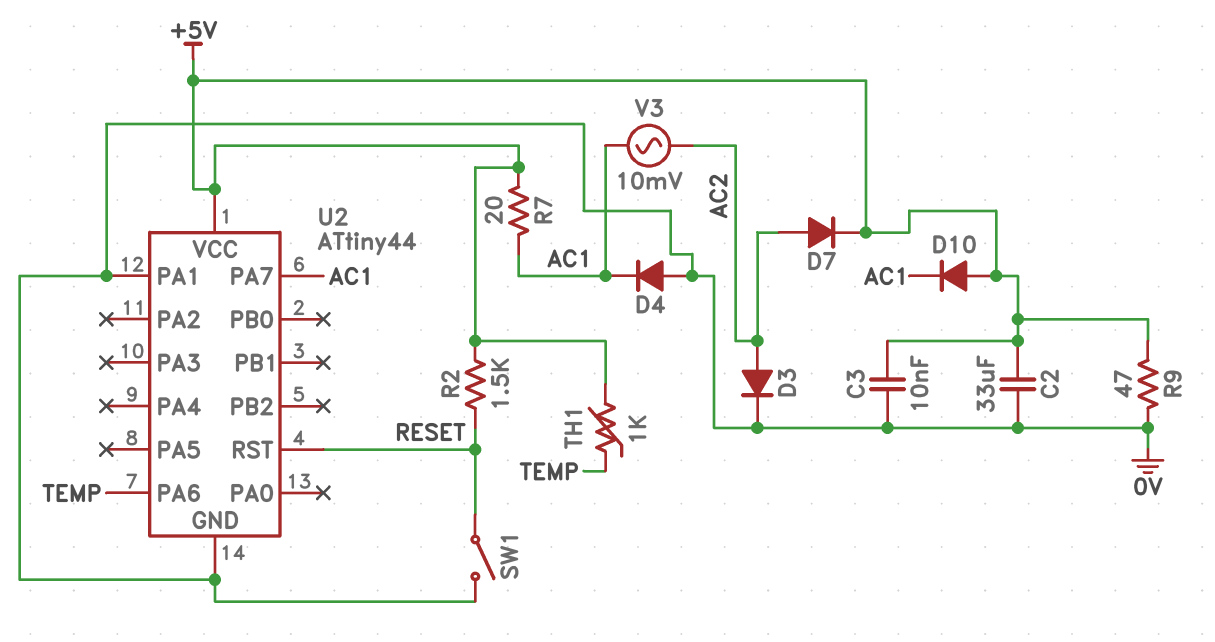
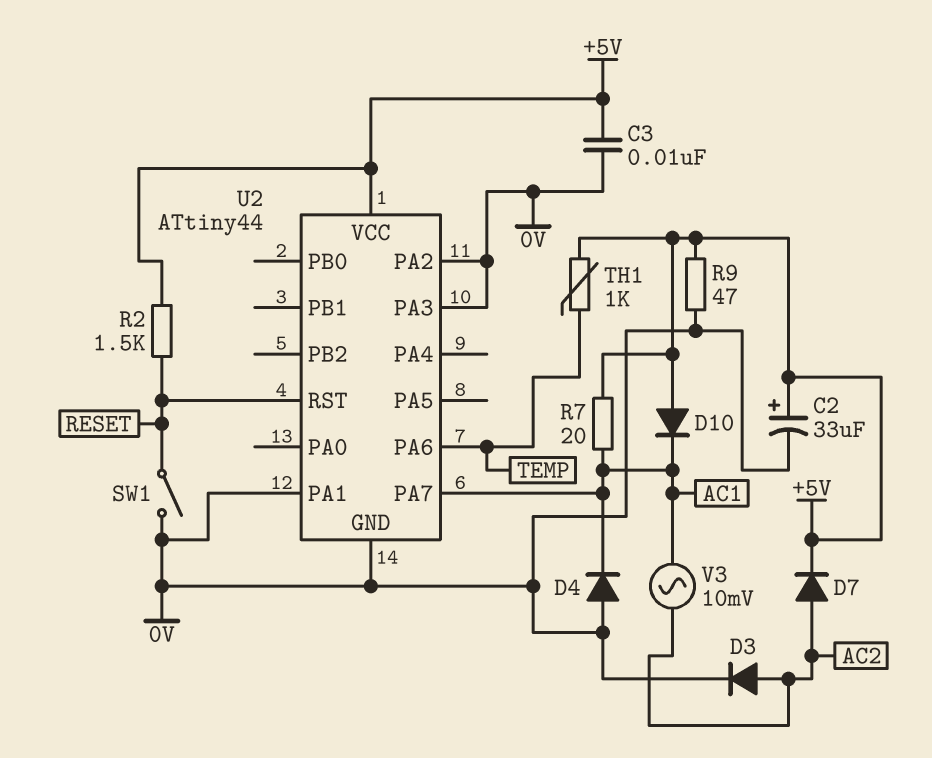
C2: 33uF (+5V, 0V) -> 33uF (plus +5V, minus 0V)
U2 pin PA2: none -> 0V
U2 pin PA3: none -> 0V

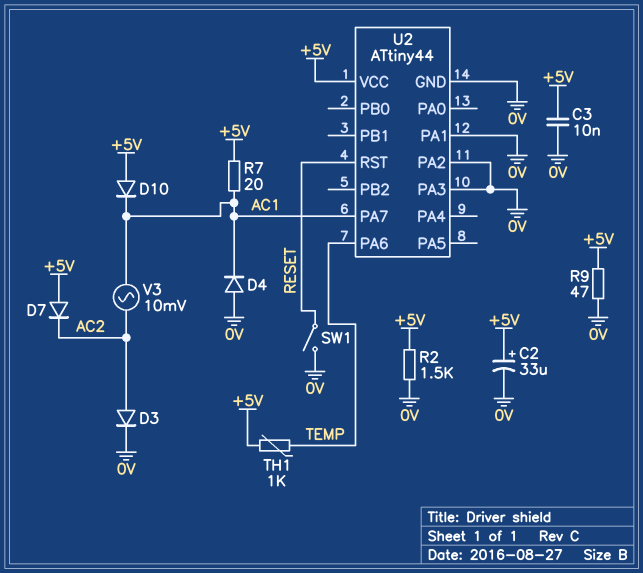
D7: diode (A AC2, K +5V) -> diode (A +5V, K AC2)
R2: 1.5k (+5V, RESET) -> 1.5k (+5V, 0V)

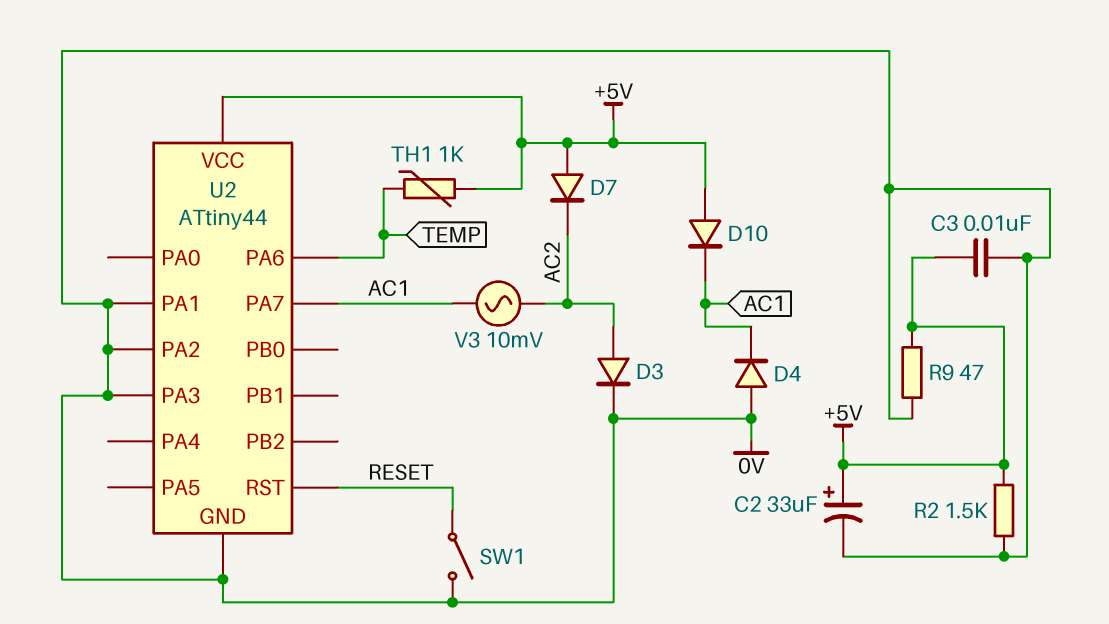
R7: 20 (+5V, AC1) -> none

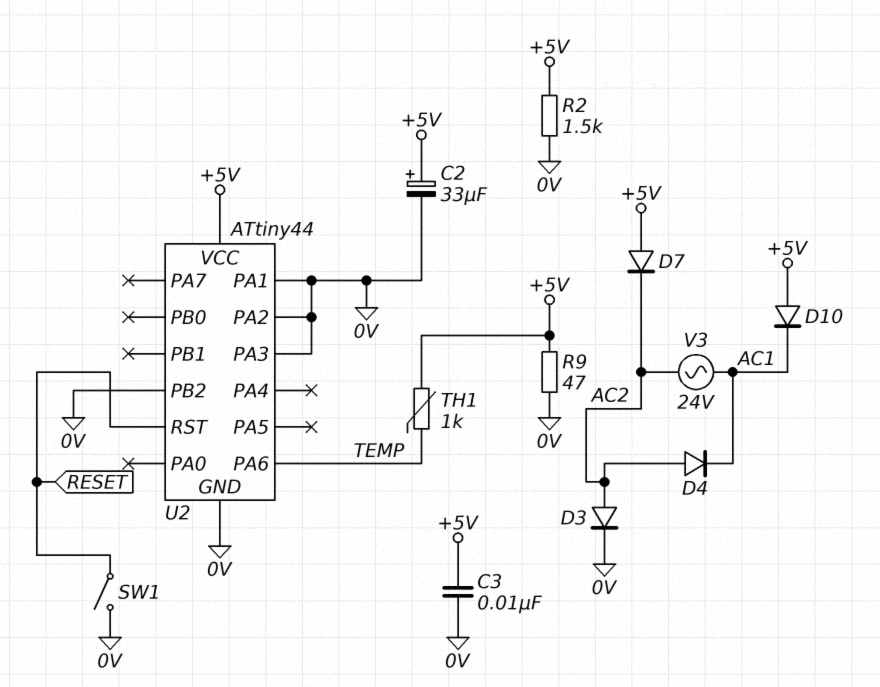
D4: diode (A 0V, K AC1) -> diode (A AC2, K AC1)
U2 pin PA7: AC1 -> none
U2 pin PB2: none -> 0V
V3: AC 10mV (AC1, AC2) -> AC 24V (AC1, AC2)

